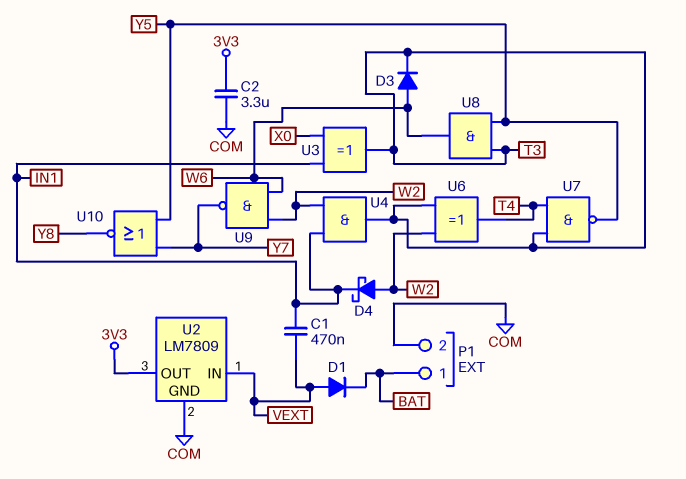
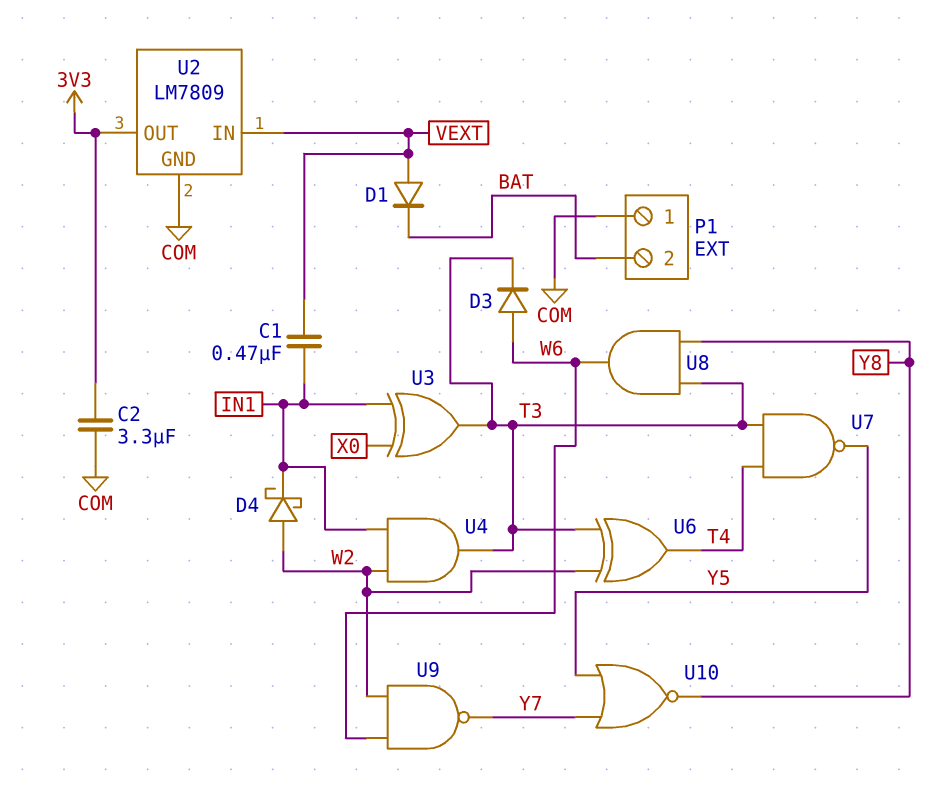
P1 pin 1: BAT -> COM
P1 pin 2: COM -> BAT
U8: AND (in T3, in Y5, out W6) -> AND (in T3, in Y8, out W6)

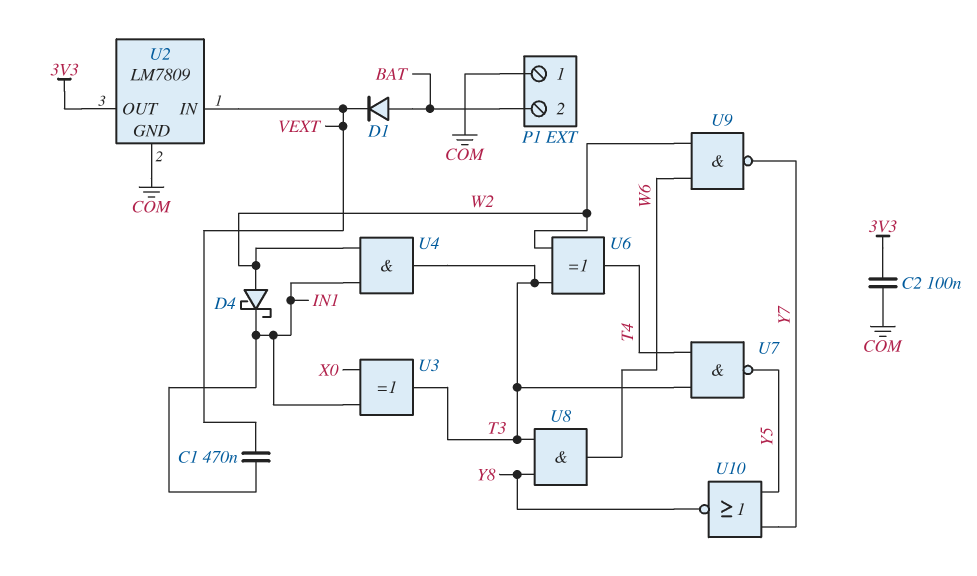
C2: 3.3uF (3V3, COM) -> 100nF (3V3, COM)
D1: diode (A VEXT, K BAT) -> diode (A BAT, K VEXT)
D3: diode (A W6, K T3) -> none

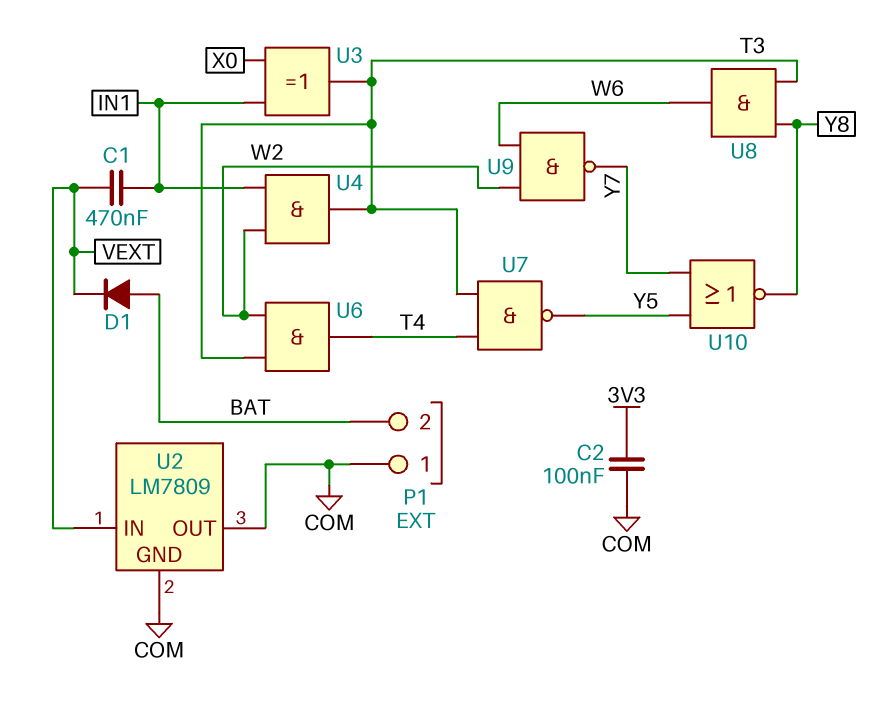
D4: schottky (A W2, K IN1) -> none
U2 pin OUT: 3V3 -> COM
U6: XOR (in T3, in W2, out T4) -> AND (in T3, in W2, out T4)

